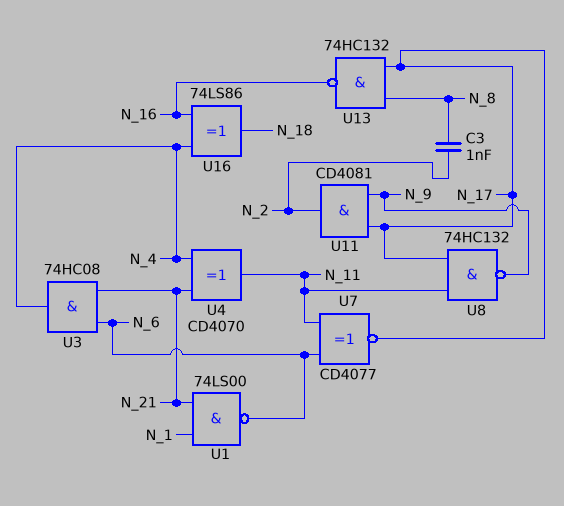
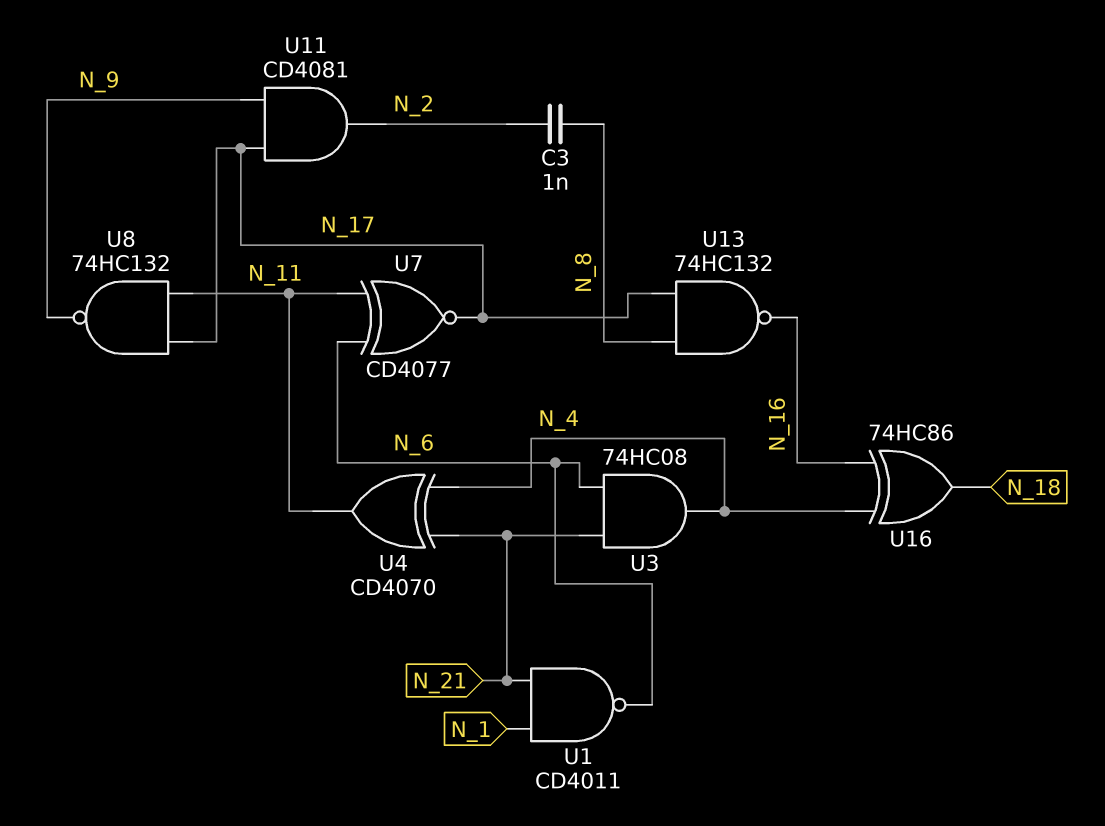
U1: NAND 74LS00 (in N_1, in N_21, out N_6) -> NAND CD4011 (in N_1, in N_21, out N_6)
U16: XOR 74LS86 (in N_4, in N_16, out N_18) -> XOR 74HC86 (in N_4, in N_16, out N_18)

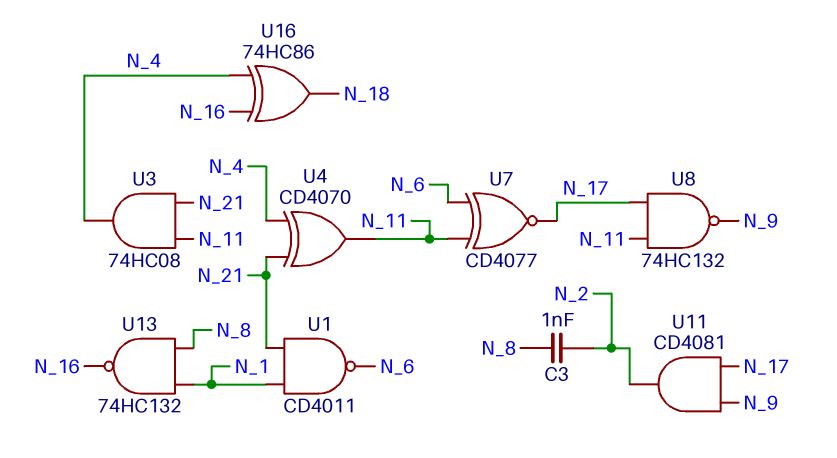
U3: AND 74HC08 (in N_6, in N_21, out N_4) -> AND 74HC08 (in N_11, in N_21, out N_4)
U13: NAND 74HC132 (in N_8, in N_17, out N_16) -> NAND 74HC132 (in N_1, in N_8, out N_16)

